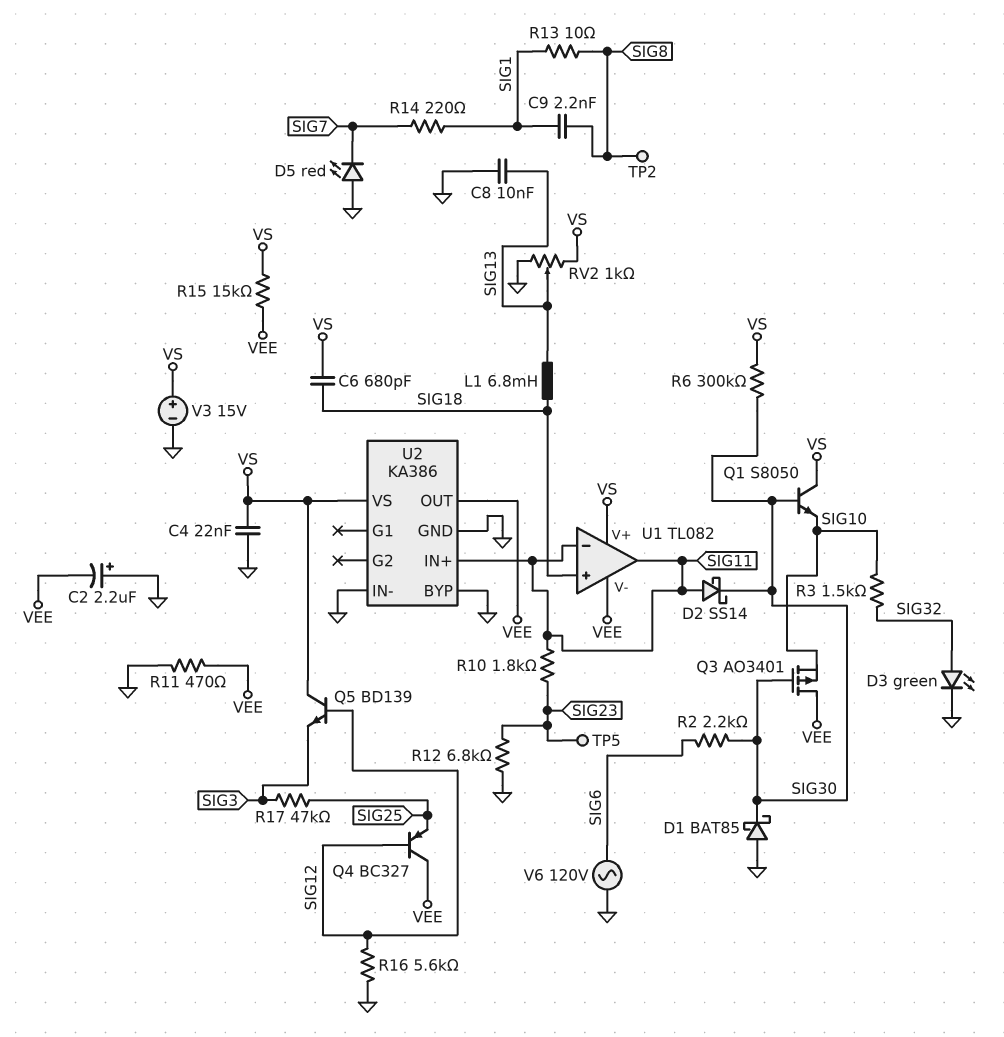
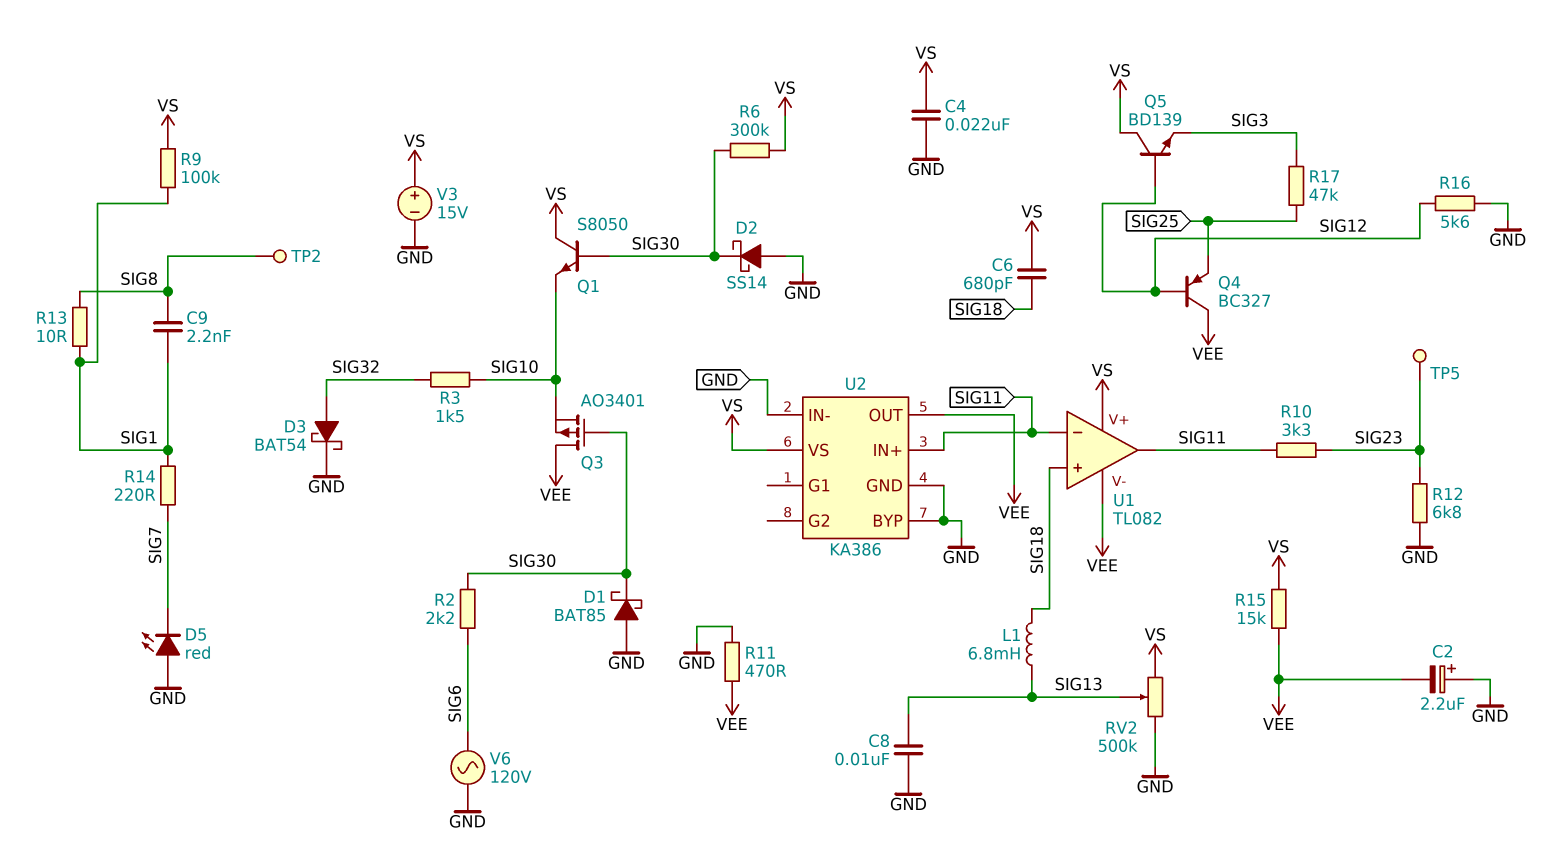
D2: schottky SS14 (A SIG11, K SIG30) -> schottky SS14 (A GND, K SIG30)
D3: LED green (A SIG32, K GND) -> schottky BAT54 (A SIG32, K GND)
R9: none -> 100k (SIG1, VS)
R10: 1.8k (SIG11, SIG23) -> 3.3k (SIG11, SIG23)
RV2: 1k (GND, VS, wiper SIG13) -> 500k (GND, VS, wiper SIG13)

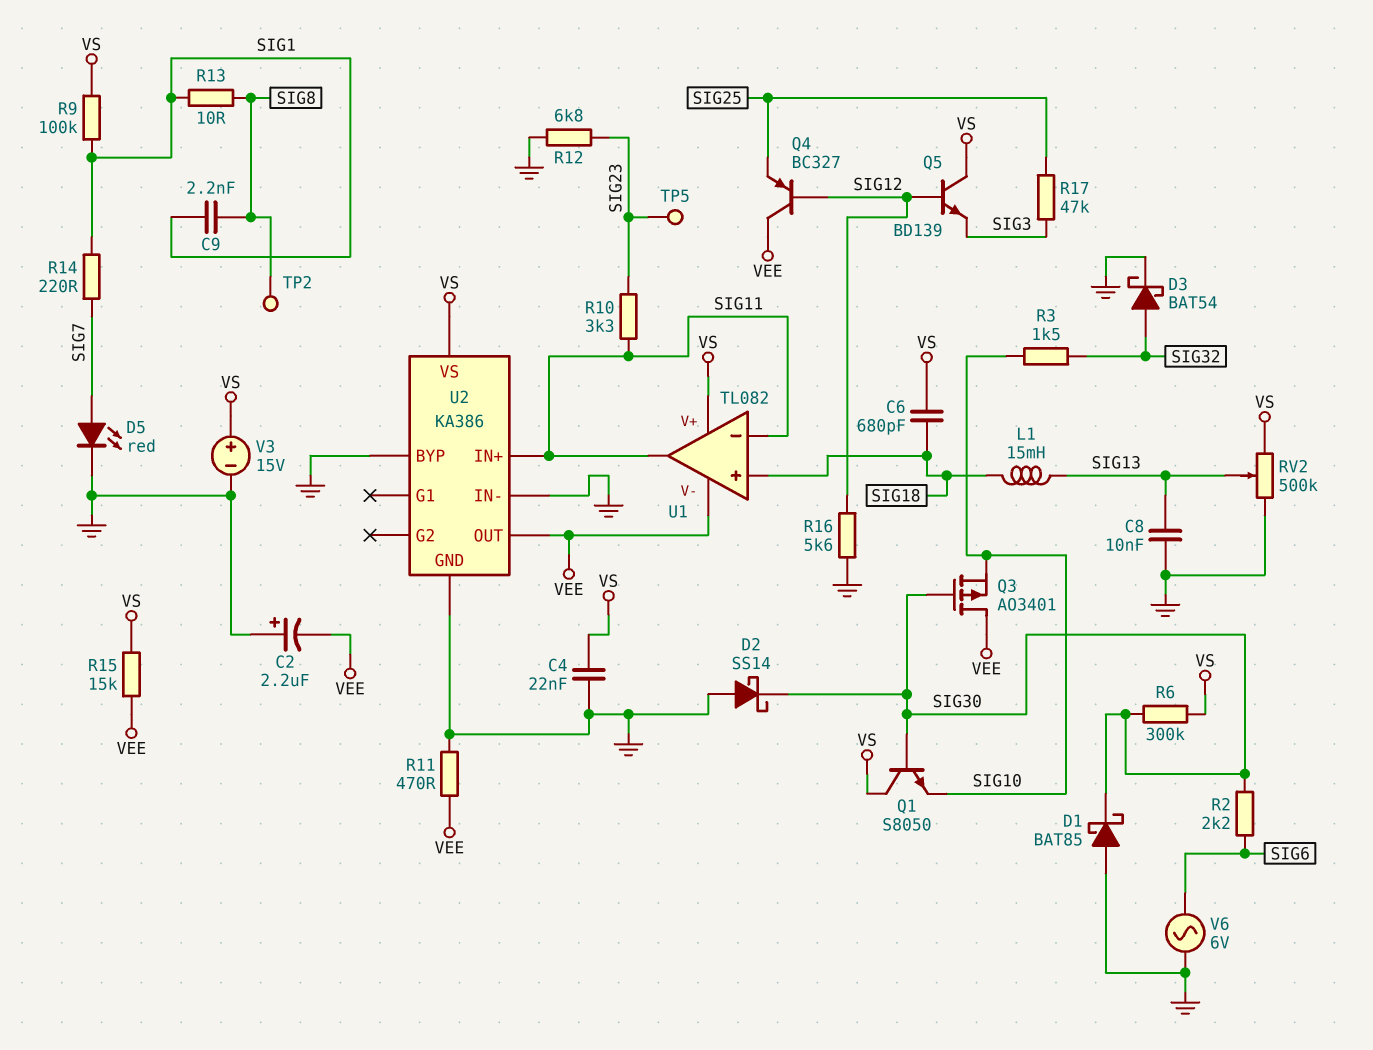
D5: LED red (A GND, K SIG7) -> LED red (A SIG7, K GND)
L1: 6.8mH (SIG13, SIG18) -> 15mH (SIG13, SIG18)
V6: AC 120V (GND, SIG6) -> AC 6V (GND, SIG6)

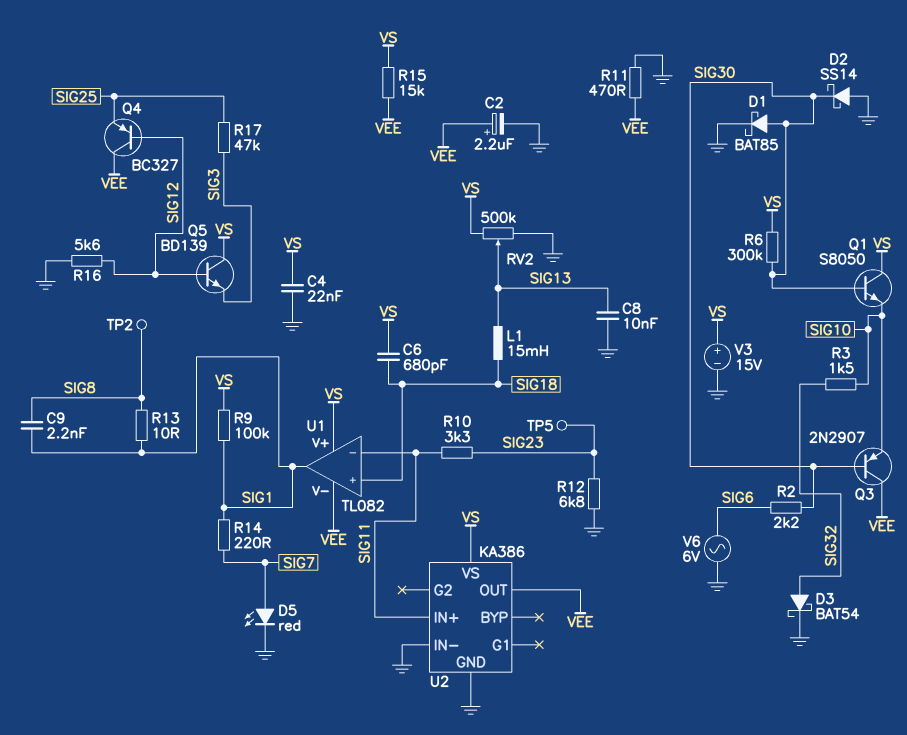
C2: 2.2uF (plus GND, minus VEE) -> 2.2uF (plus VEE, minus GND)
D1: schottky BAT85 (A GND, K SIG30) -> schottky BAT85 (A SIG30, K GND)
Q3: PMOS AO3401 (G SIG30, D VEE, S SIG10) -> PNP 2N2907 (B SIG30, C VEE, E SIG10)
U1 pin out: SIG11 -> SIG1
U2 pin BYP: GND -> none

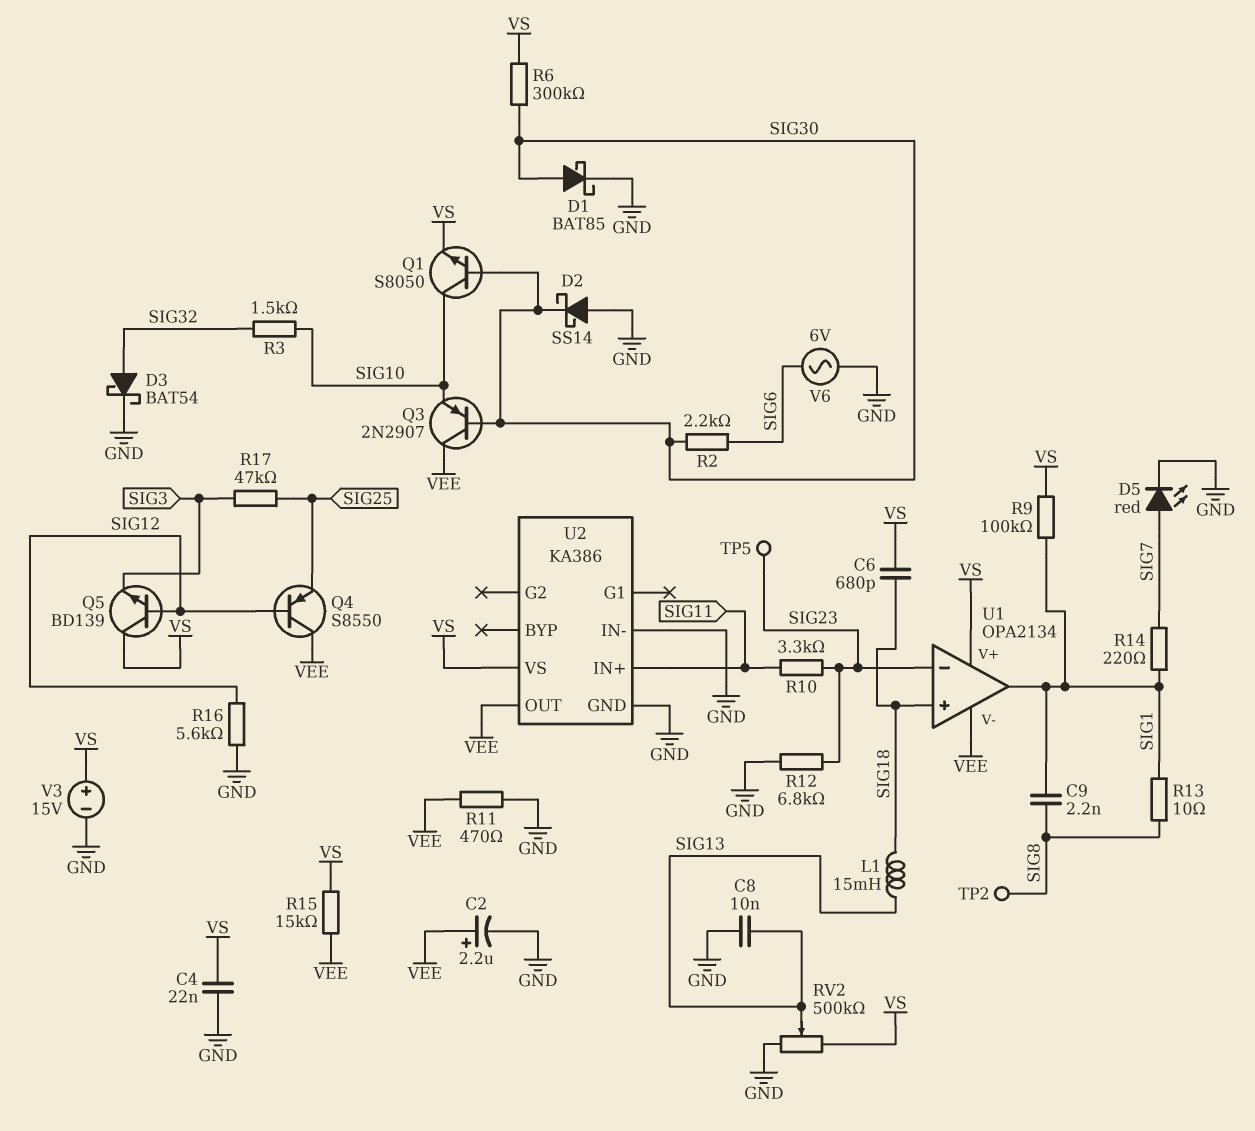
Q1: NPN S8050 (B SIG30, C VS, E SIG10) -> NPN S8050 (B SIG30, C SIG10, E VS)
Q4: PNP BC327 (B SIG12, C VEE, E SIG25) -> PNP S8550 (B SIG12, C VEE, E SIG25)
U1: TL082 -> OPA2134
U1 pin in-: SIG11 -> SIG23

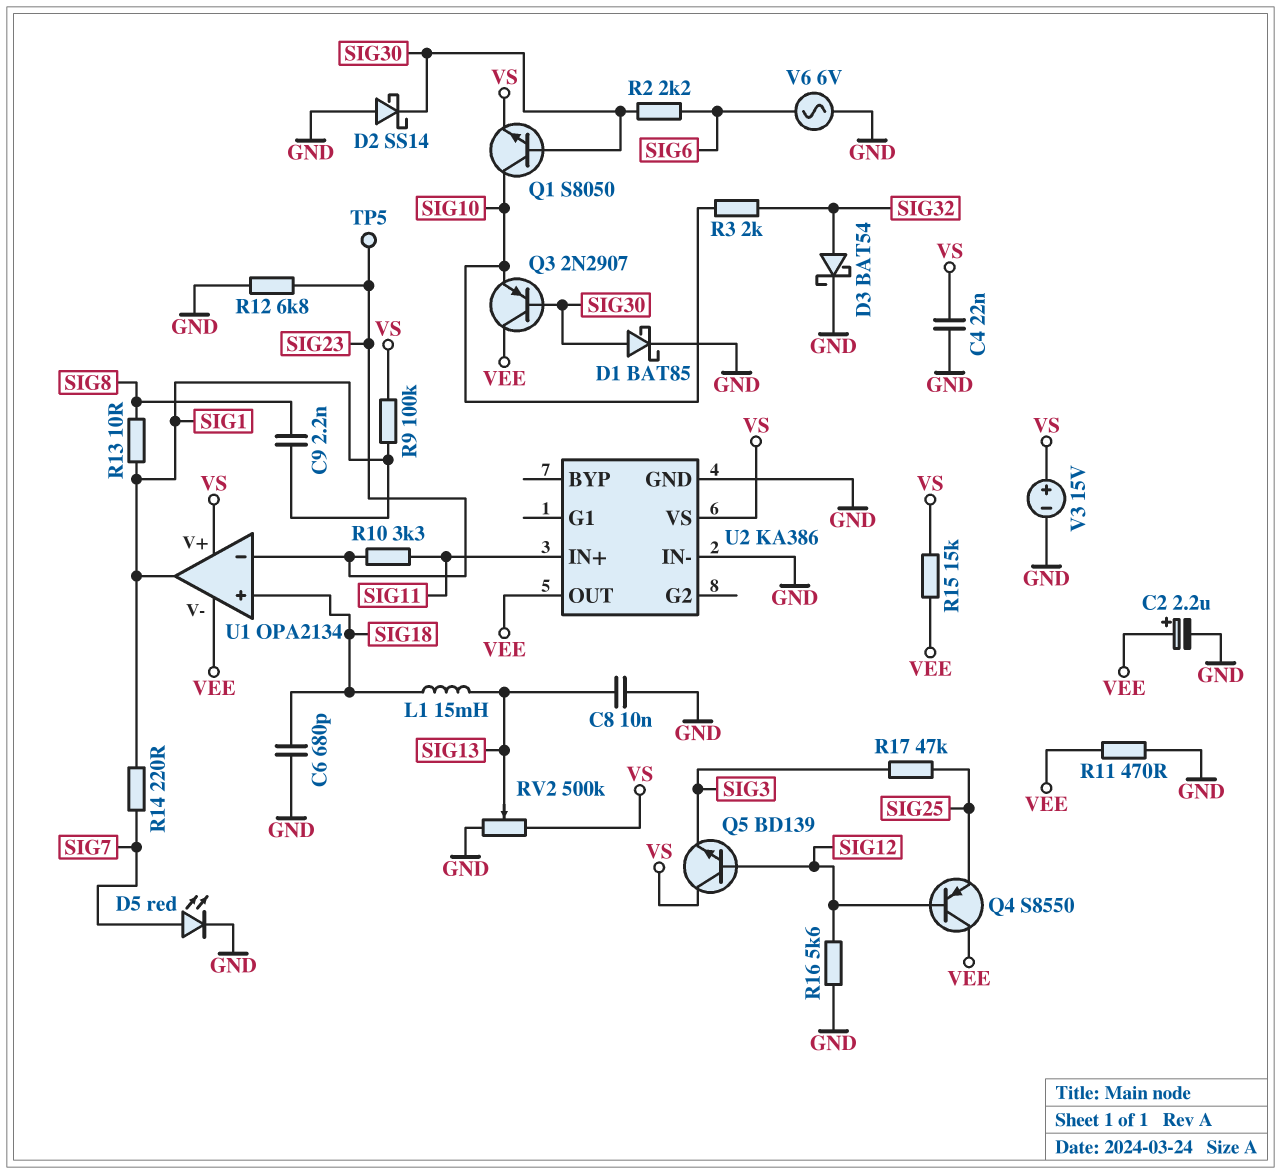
C6: 680pF (SIG18, VS) -> 680pF (GND, SIG18)
R3: 1.5k (SIG10, SIG32) -> 2k (SIG10, SIG32)
R6: 300k (SIG30, VS) -> none
TP2: test point (SIG8) -> none

